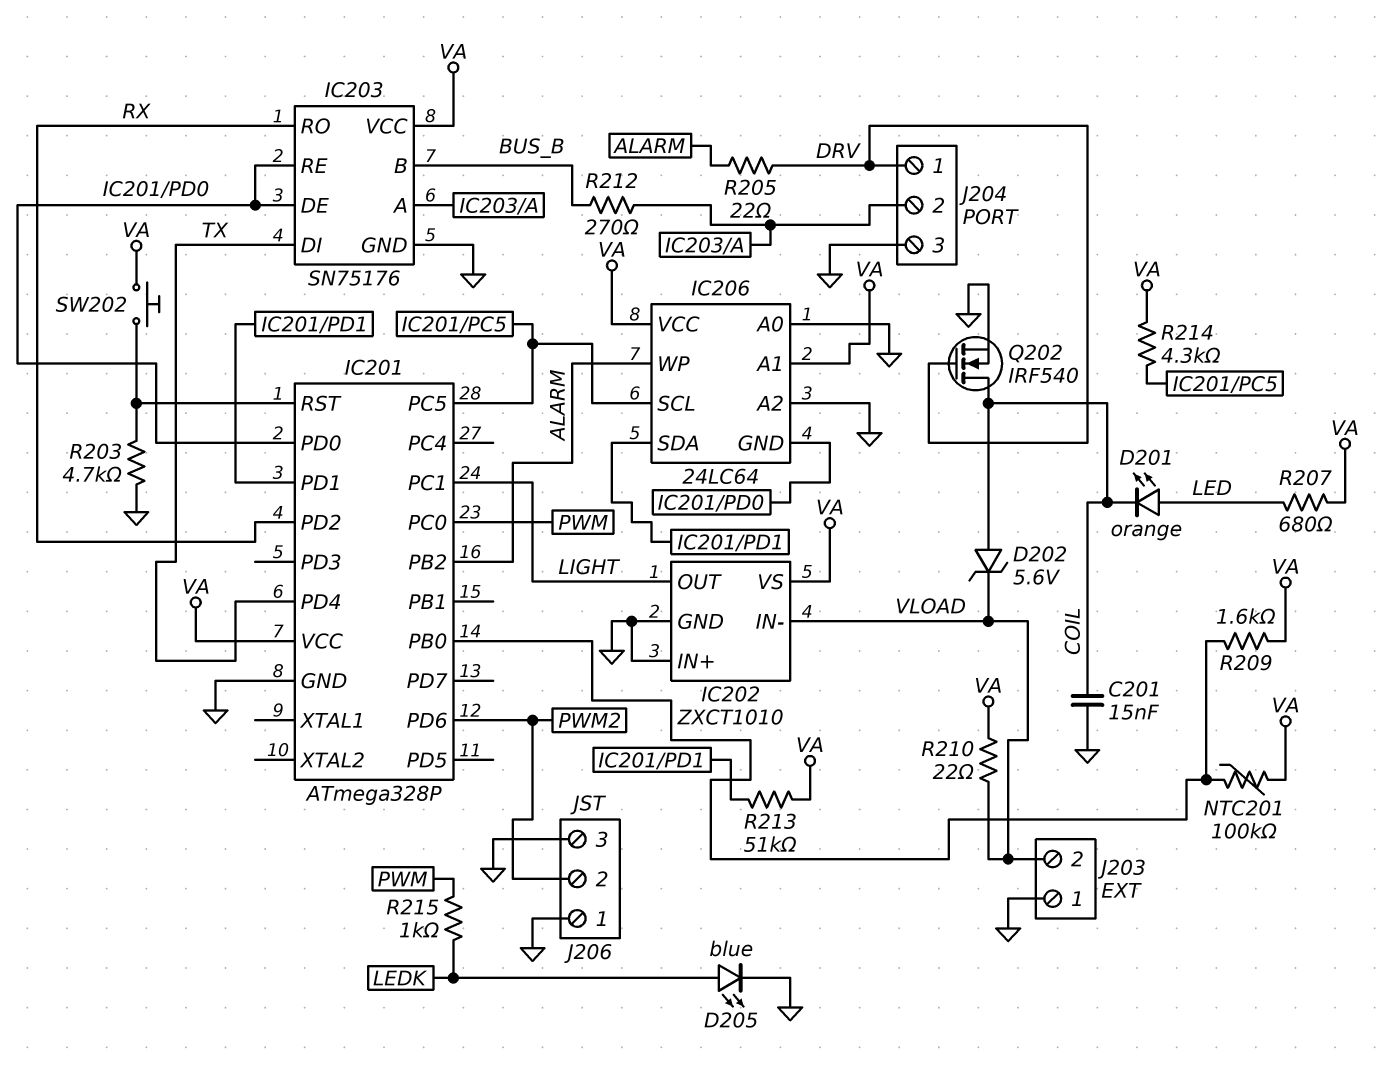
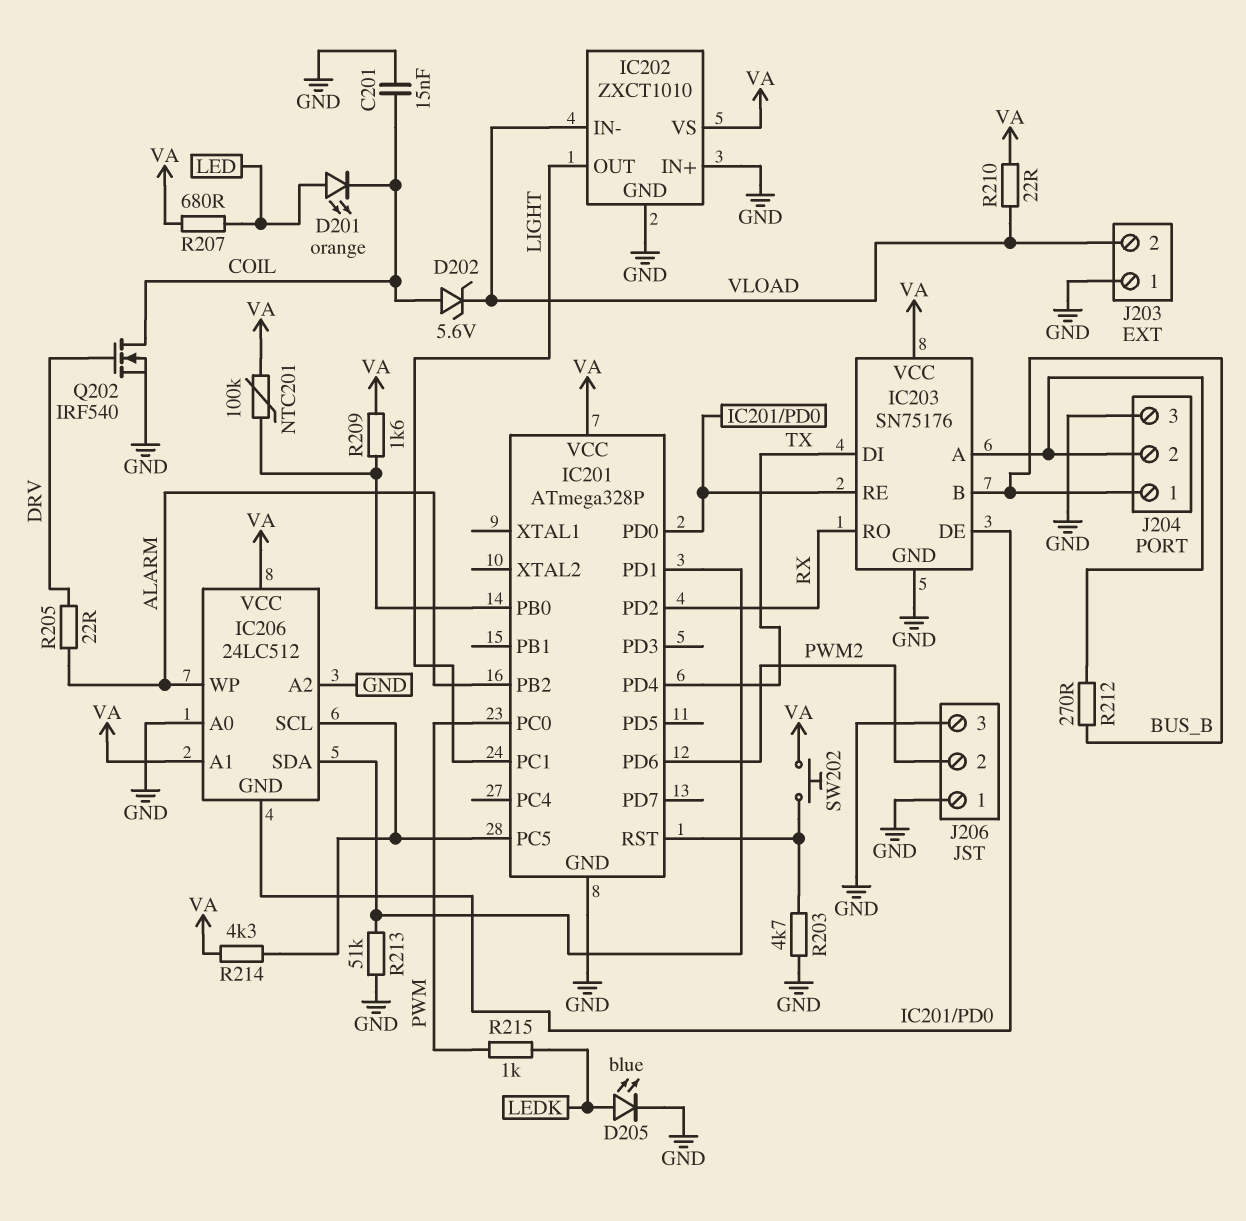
IC206: 24LC64 -> 24LC512
J204 pin 1: DRV -> BUS_B
R213: 51k (IC201/PD1, VA) -> 51k (GND, IC201/PD1)

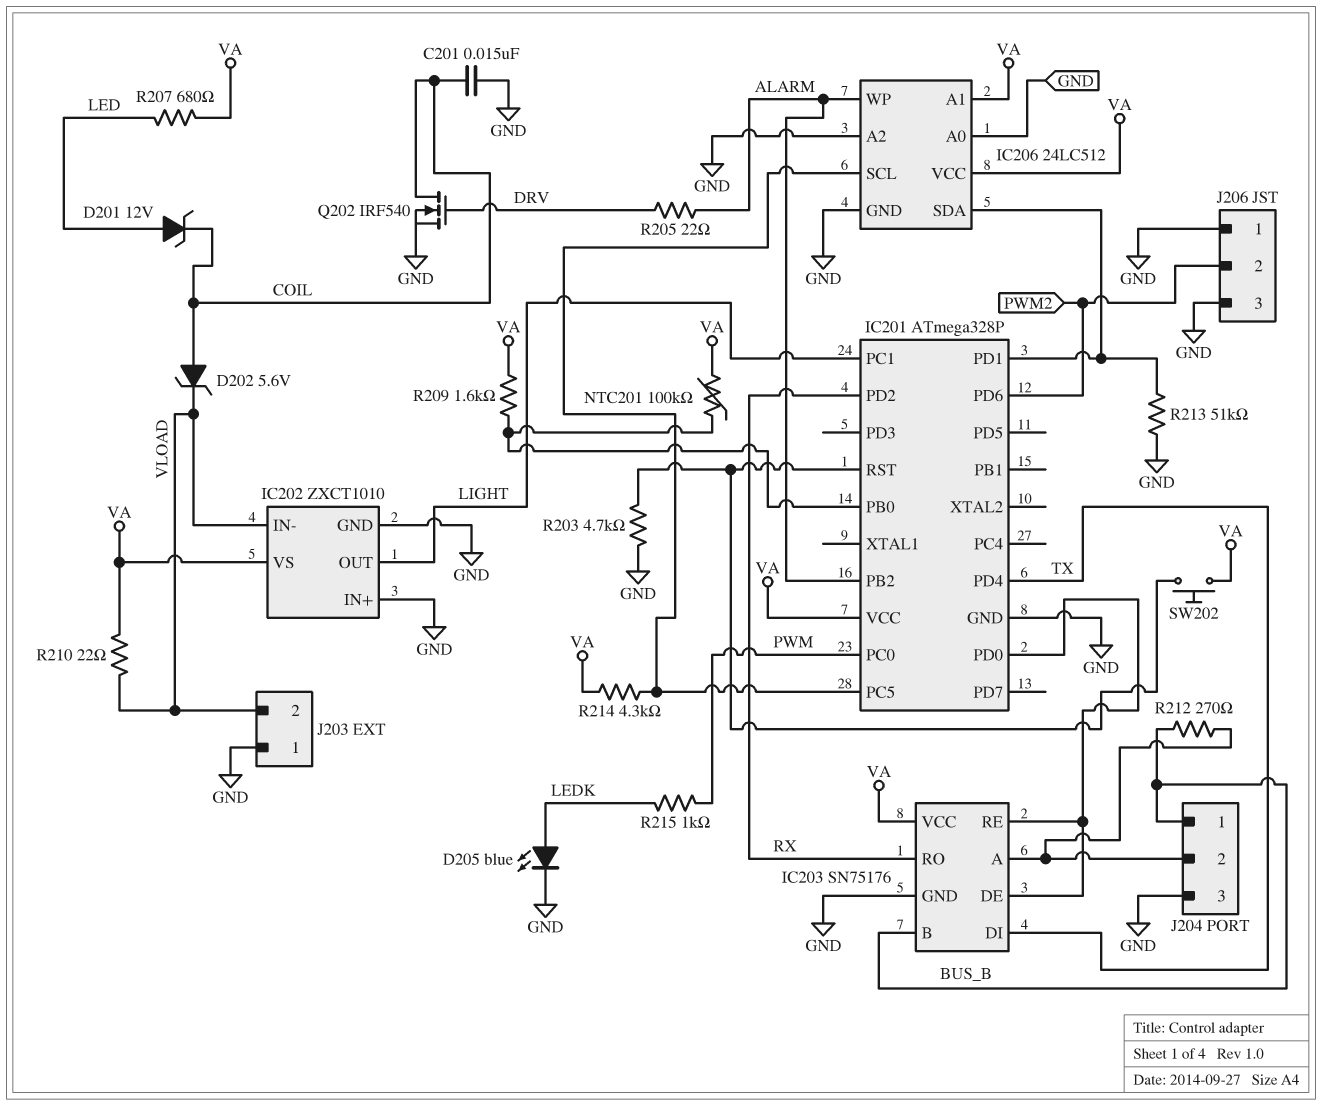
D201: LED orange (A LED, K COIL) -> zener 12V (A LED, K COIL)
IC206 pin GND: IC201/PD0 -> GND

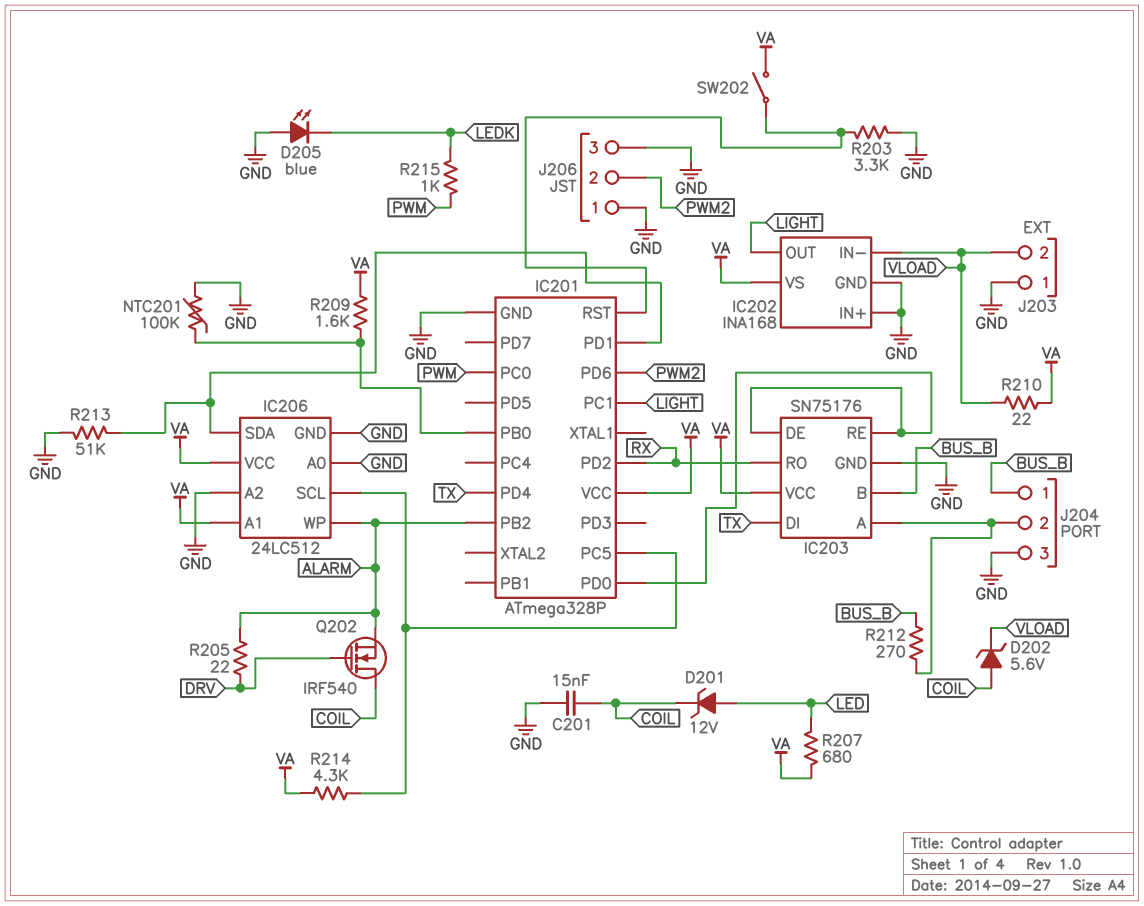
D205: LED blue (A LEDK, K GND) -> LED blue (A GND, K LEDK)
IC202: ZXCT1010 -> INA168
NTC201: 100k (IC201/PB0, VA) -> 100k (GND, IC201/PB0)
Q202: NMOS IRF540 (G DRV, D COIL, S GND) -> NMOS IRF540 (G DRV, D COIL, S ALARM)
R203: 4.7k (GND, IC201/RST) -> 3.3k (GND, IC201/RST)
SW202: button (IC201/RST, VA) -> switch (IC201/RST, VA)

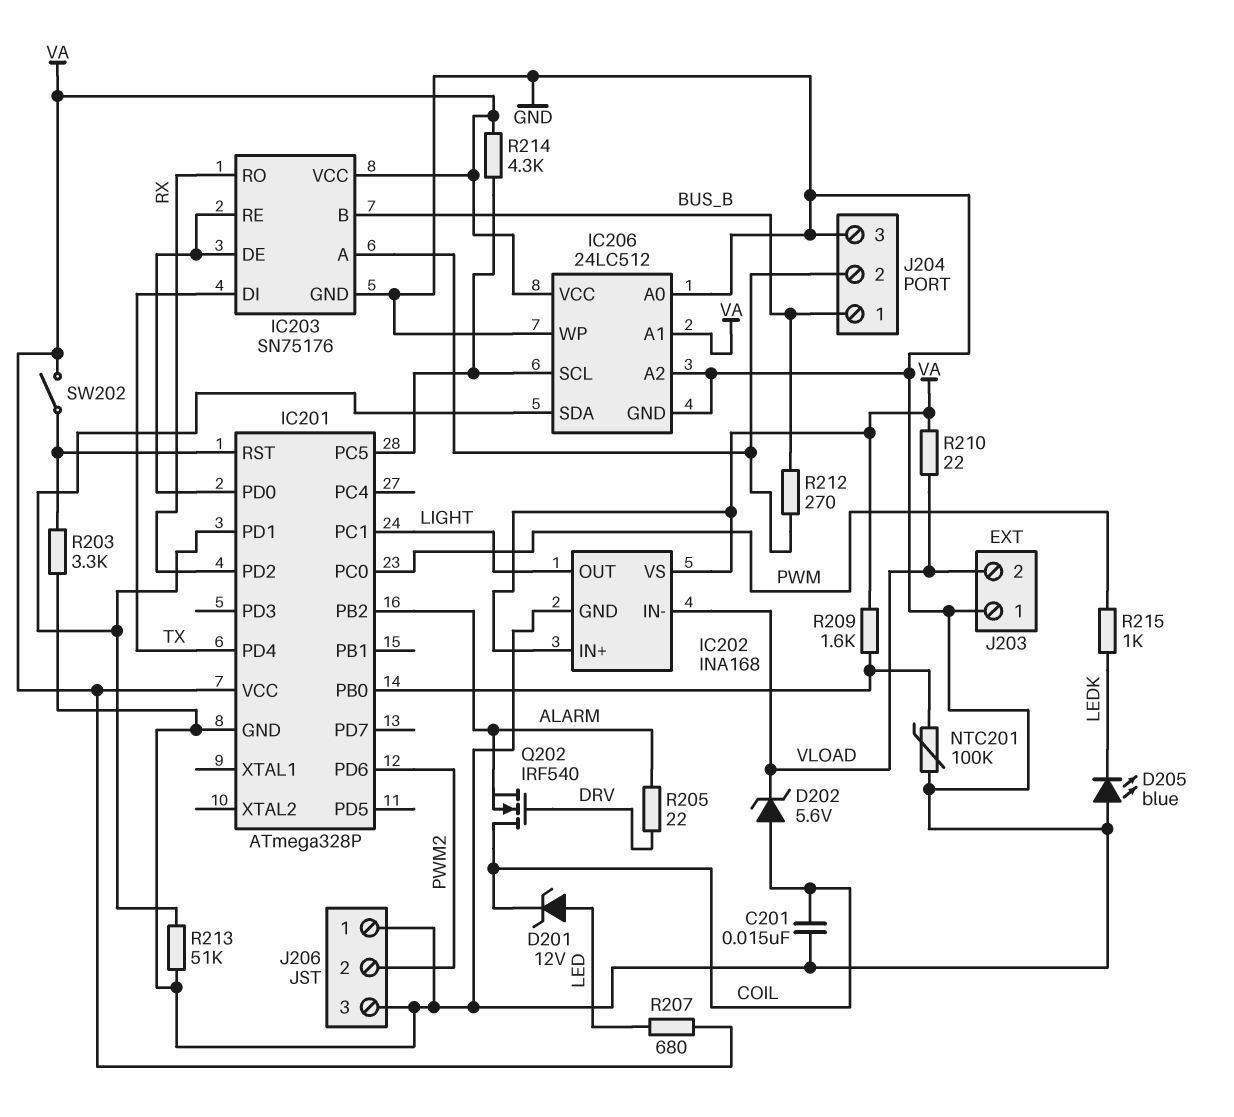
IC202 pin IN+: GND -> VA
IC206 pin WP: ALARM -> GND

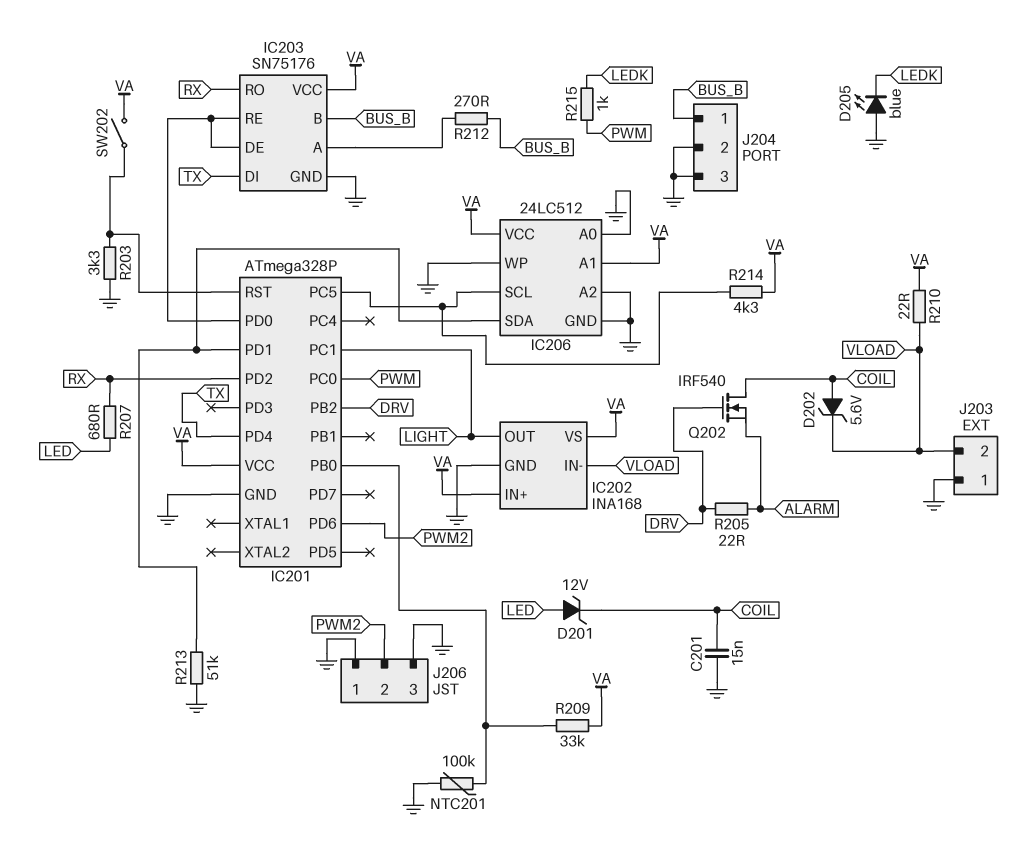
IC201 pin PB2: ALARM -> DRV
J204 pin 2: IC203/A -> GND
R207: 680 (LED, VA) -> 680 (LED, RX)
R209: 1.6k (IC201/PB0, VA) -> 33k (IC201/PB0, VA)

